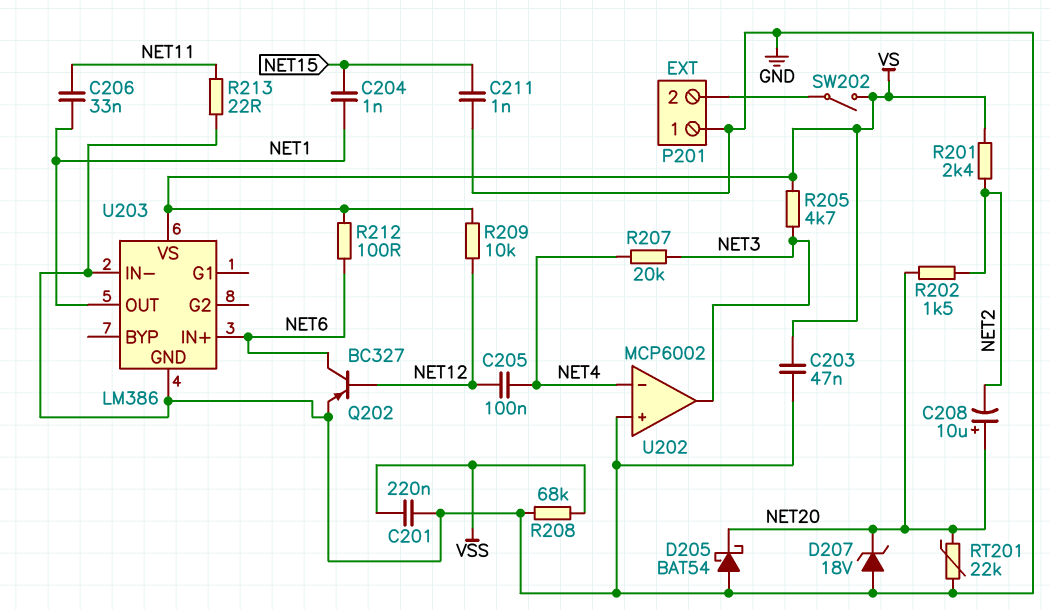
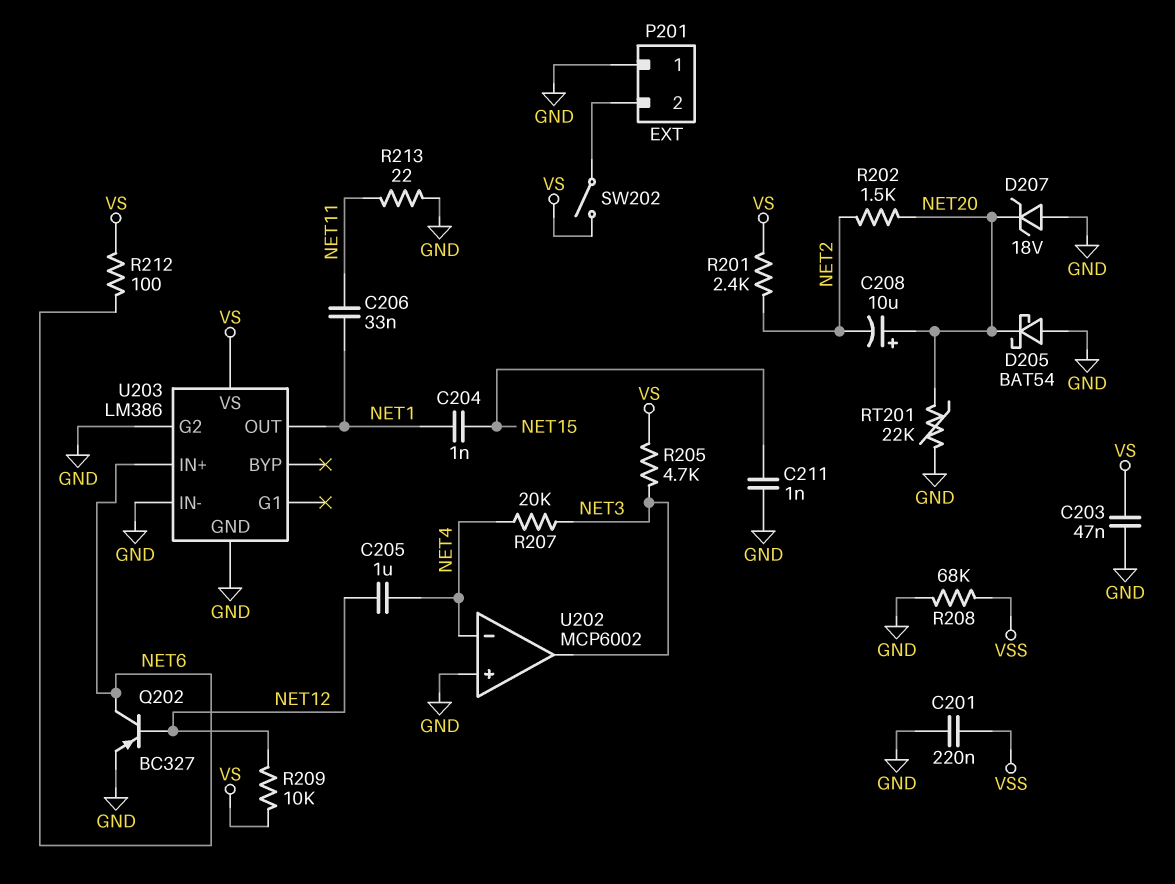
C205: 100nF (NET4, NET12) -> 1uF (NET4, NET12)
U203 pin G2: none -> GND

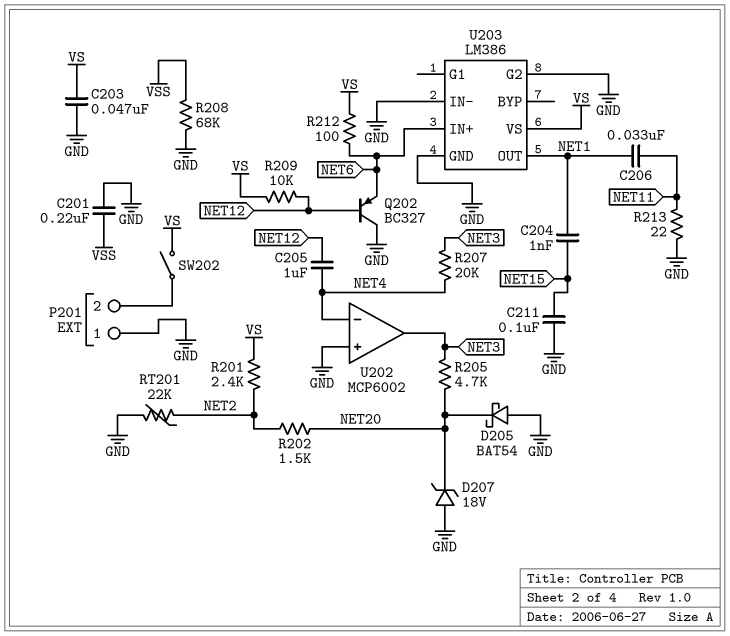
C208: 10uF (plus NET20, minus NET2) -> none
C211: 1nF (GND, NET15) -> 100nF (GND, NET15)
Q202: PNP BC327 (B NET12, C NET6, E GND) -> PNP BC327 (B NET12, C GND, E NET6)
R205: 4.7k (NET3, VS) -> 4.7k (NET3, NET20)
RT201: 22k (GND, NET20) -> 22k (GND, NET2)

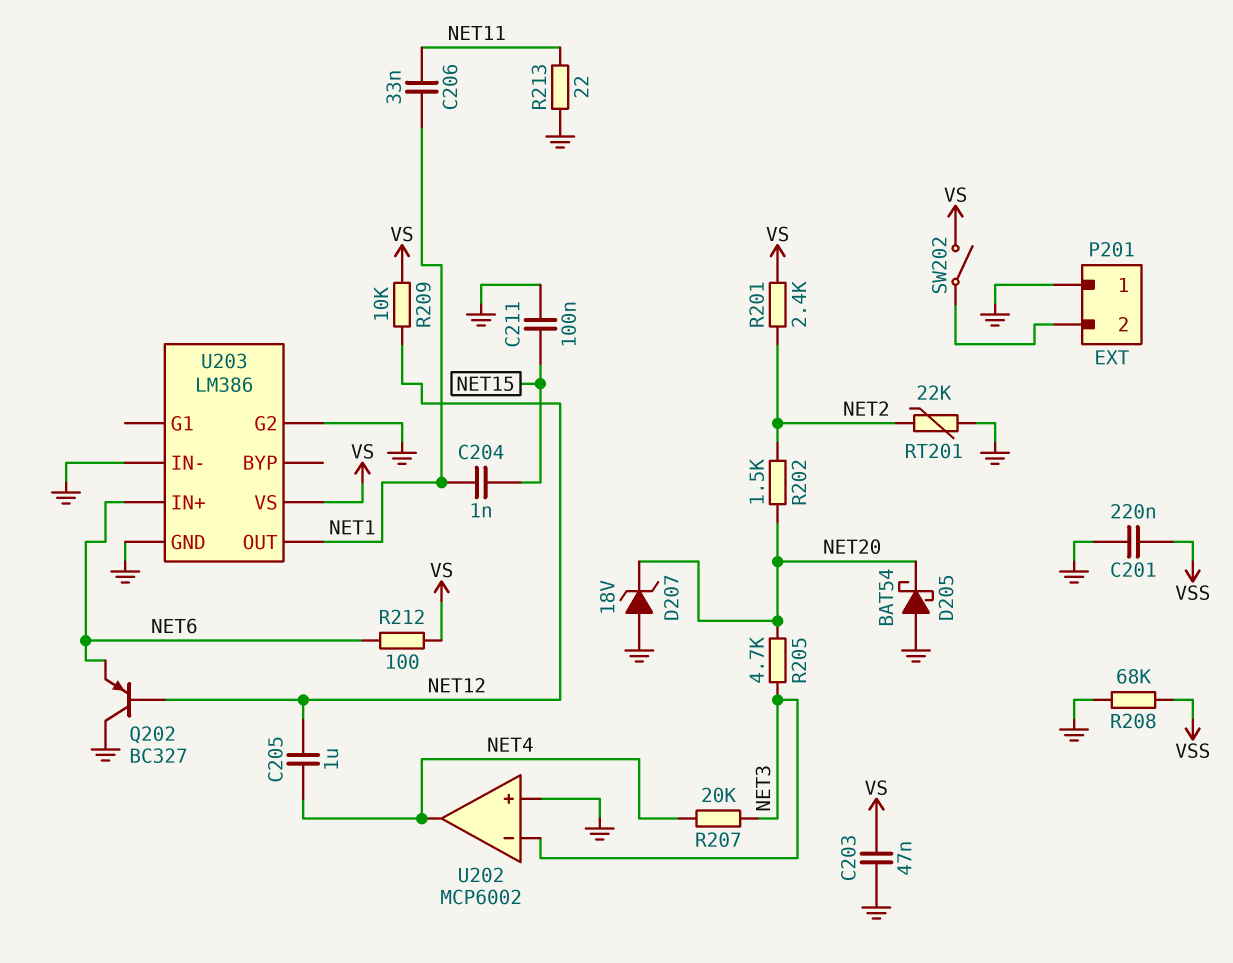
U202 pin in-: NET4 -> NET3
U202 pin out: NET3 -> NET4

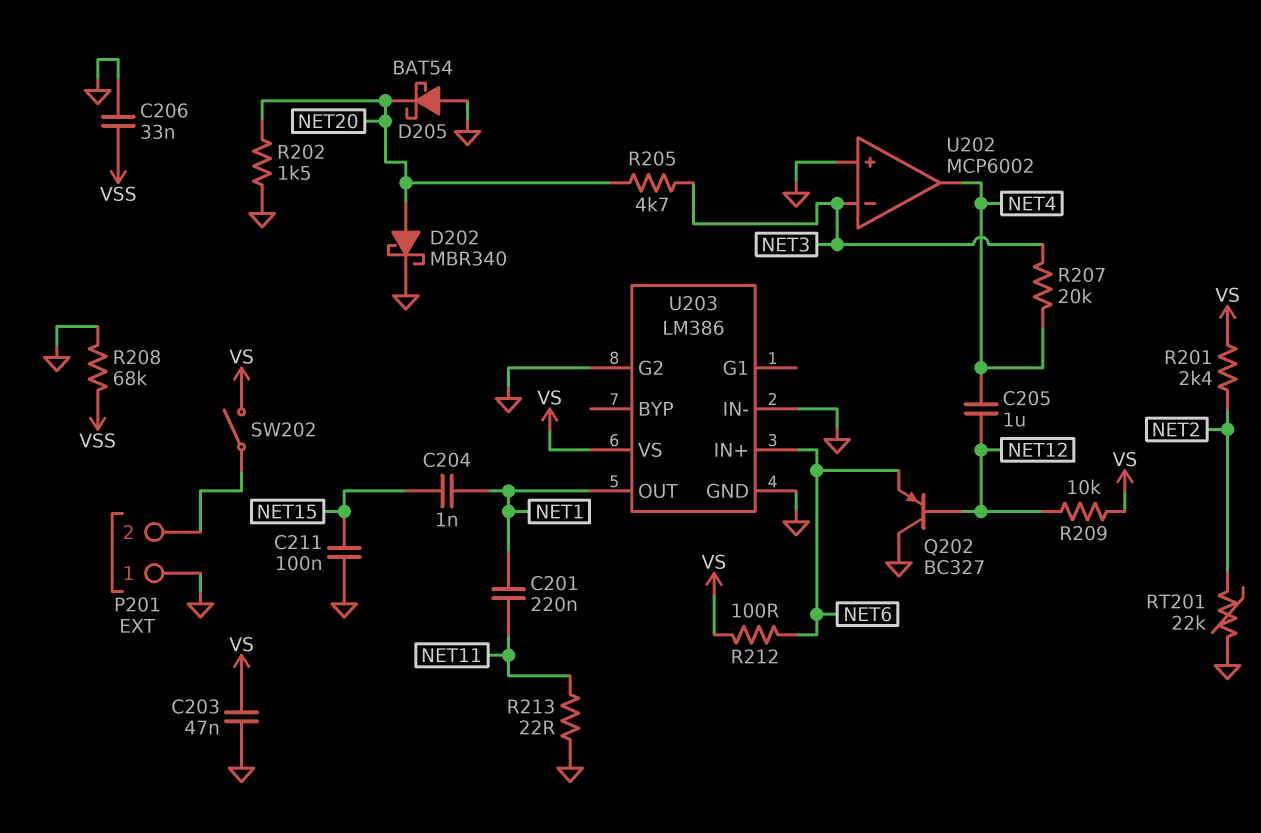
C201: 220nF (GND, VSS) -> 220nF (NET1, NET11)
C206: 33nF (NET1, NET11) -> 33nF (GND, VSS)
D202: none -> schottky MBR340 (A NET20, K GND)
D207: zener 18V (A GND, K NET20) -> none
R202: 1.5k (NET2, NET20) -> 1.5k (GND, NET20)

